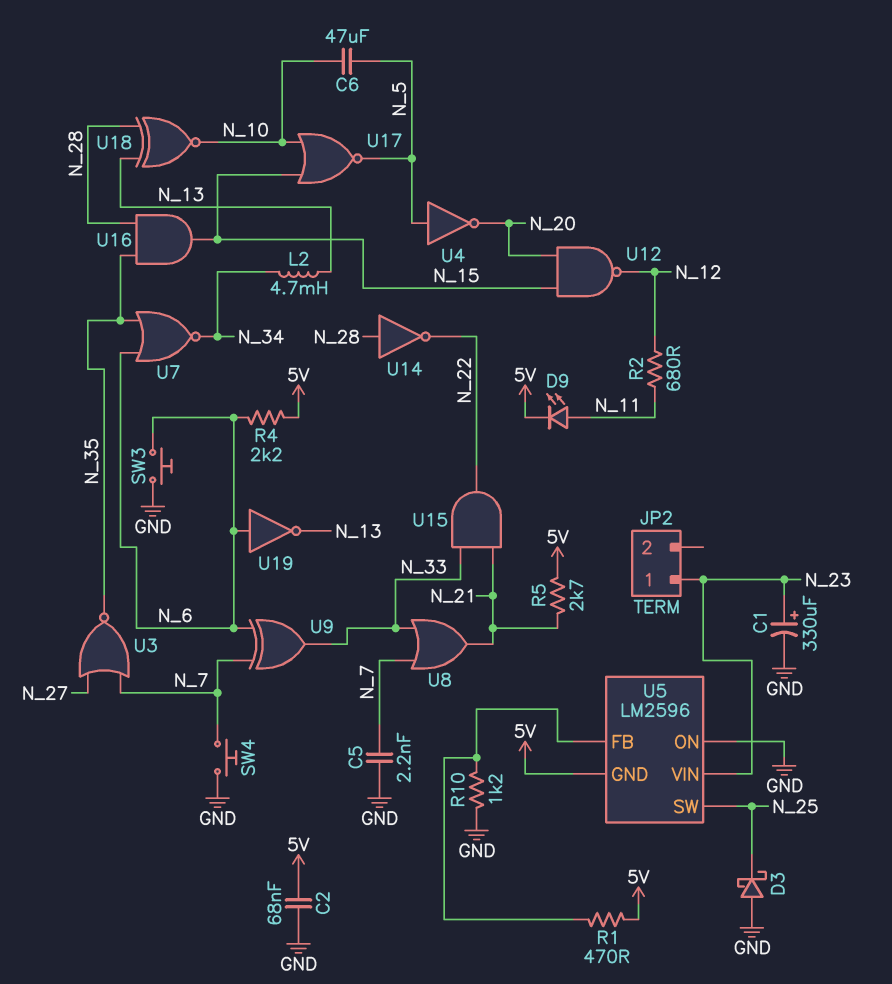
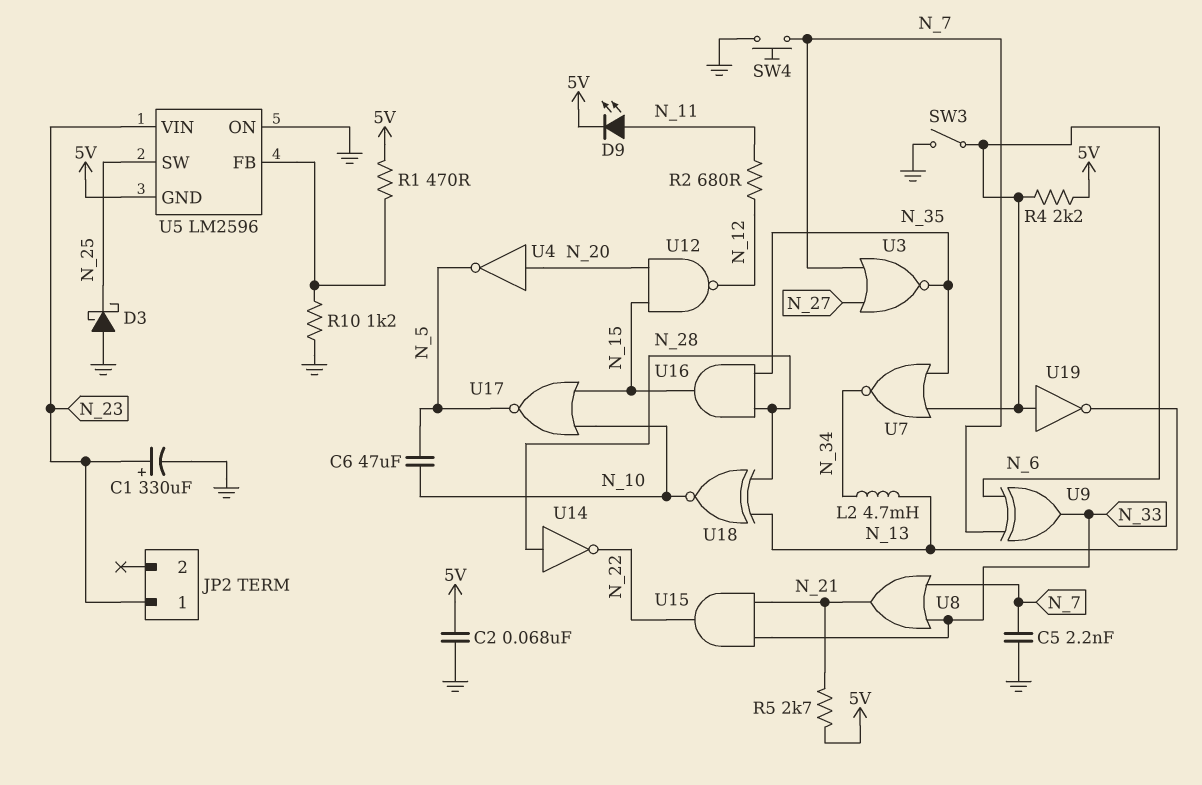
SW3: button (GND, N_6) -> switch (GND, N_6)
U4: NOT (in N_5, out N_20) -> NOT (in N_20, out N_5)

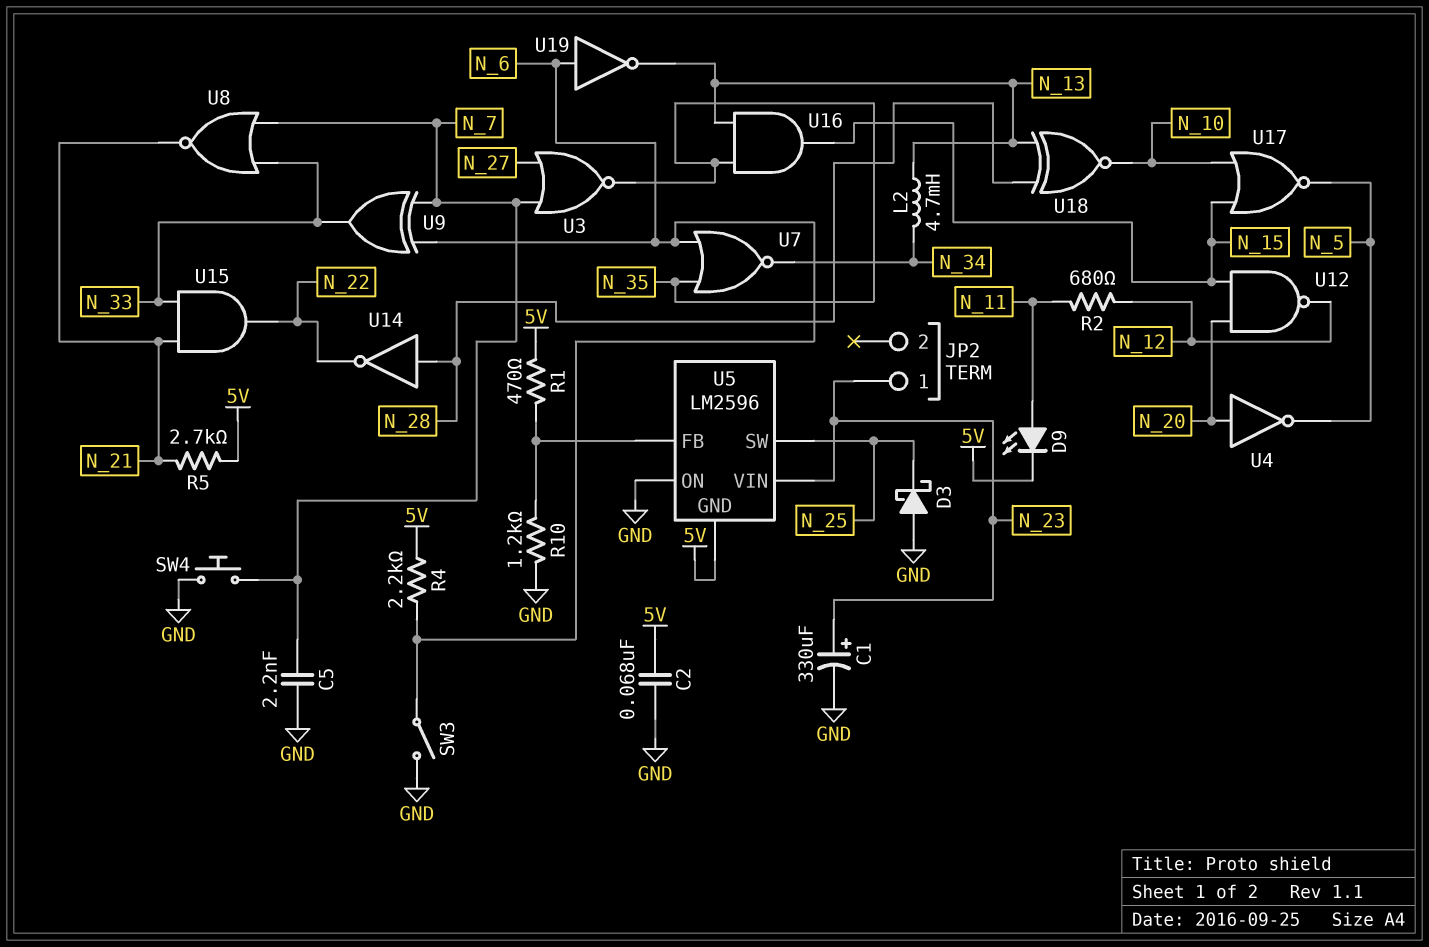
C6: 47uF (N_5, N_10) -> none
U8: OR (in N_7, in N_33, out N_21) -> NOR (in N_7, in N_33, out N_21)
U16: AND (in N_28, in N_35, out N_15) -> AND (in N_13, in N_35, out N_15)

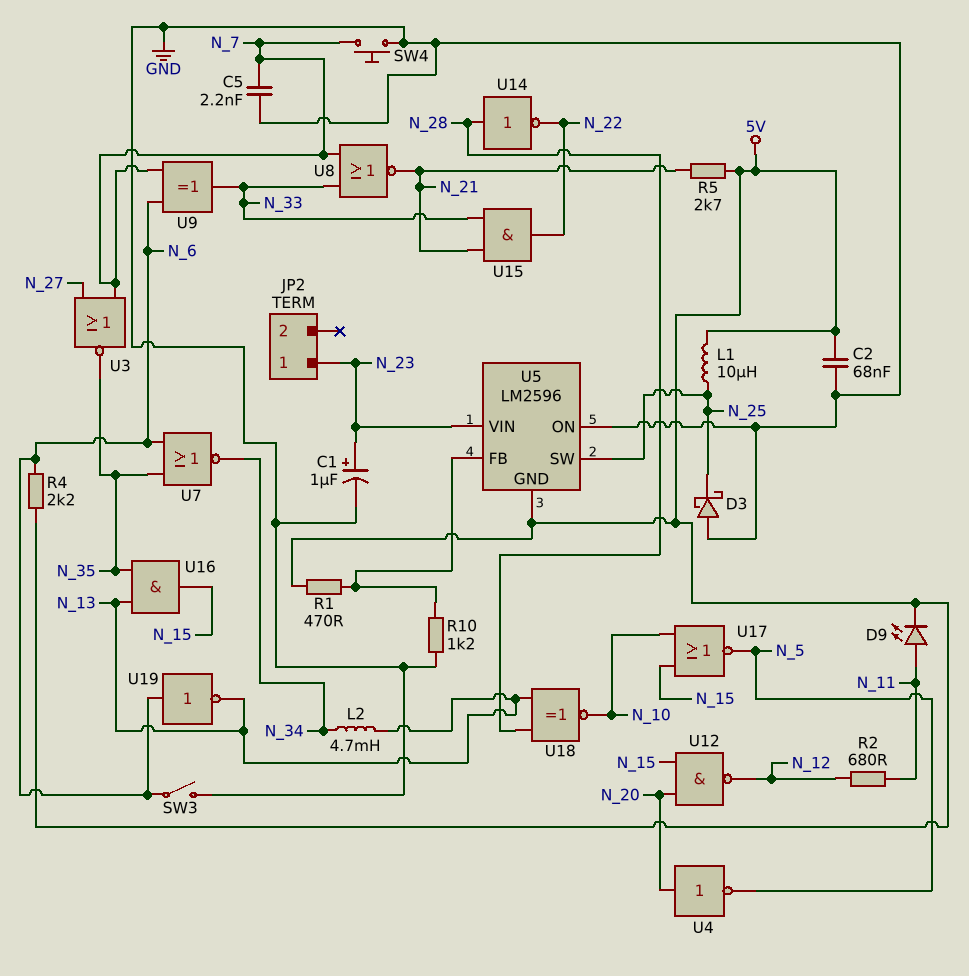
C1: 330uF (plus N_23, minus GND) -> 1uF (plus N_23, minus GND)
L1: none -> 10uH (5V, N_25)

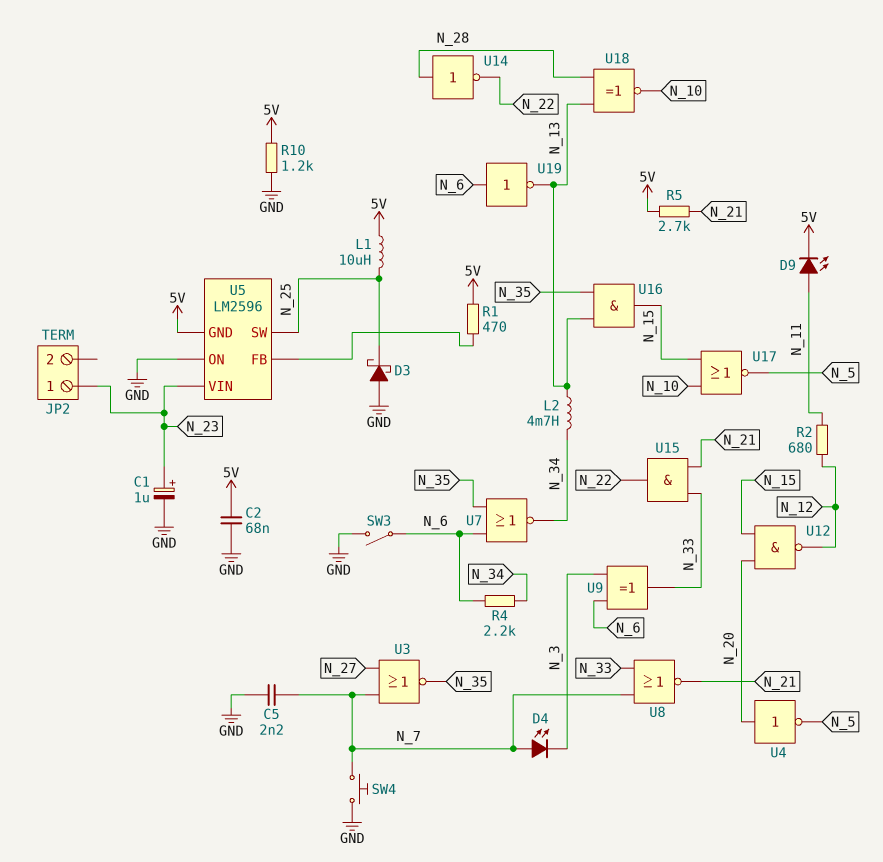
D4: none -> LED (A N_7, K N_3)
R4: 2.2k (5V, N_6) -> 2.2k (N_6, N_34)
R10: 1.2k (GND, U5/FB) -> 1.2k (5V, GND)
U9: XOR (in N_6, in N_7, out N_33) -> XOR (in N_3, in N_6, out N_33)

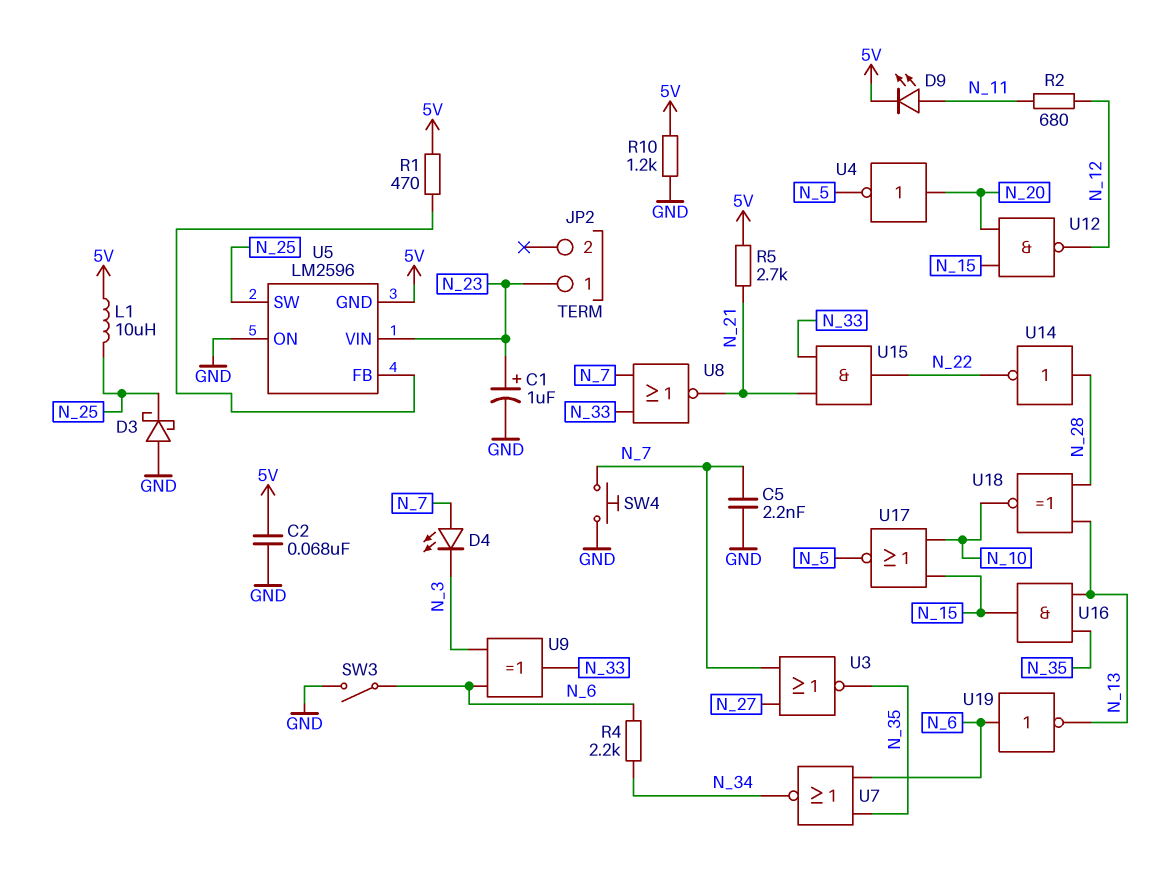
L2: 4.7mH (N_13, N_34) -> none

